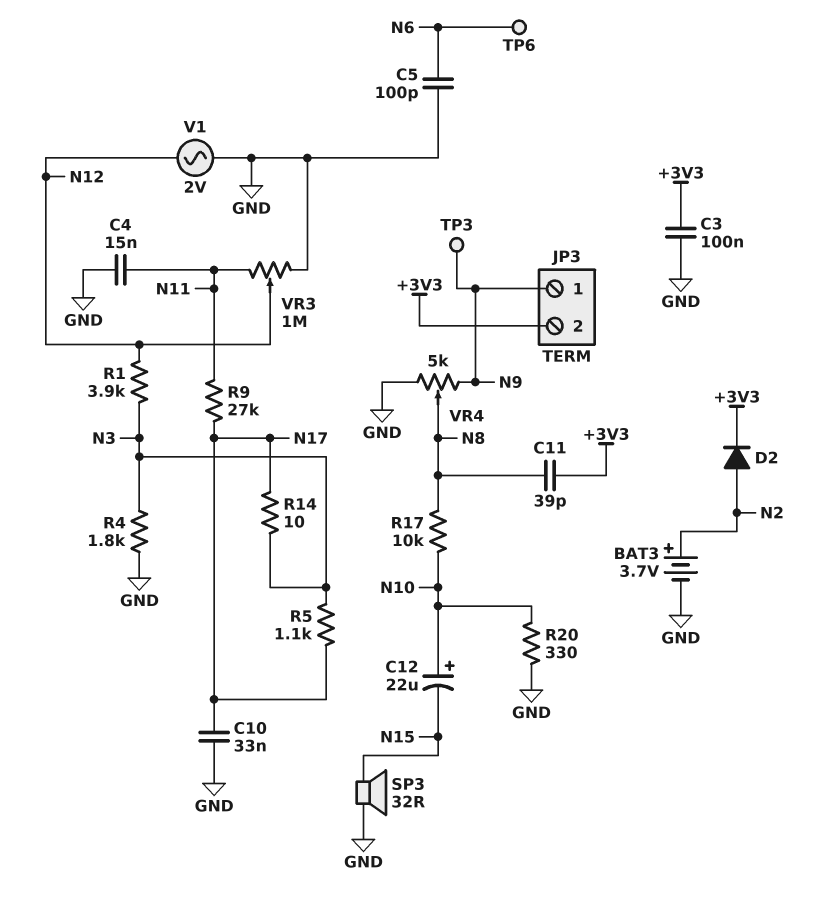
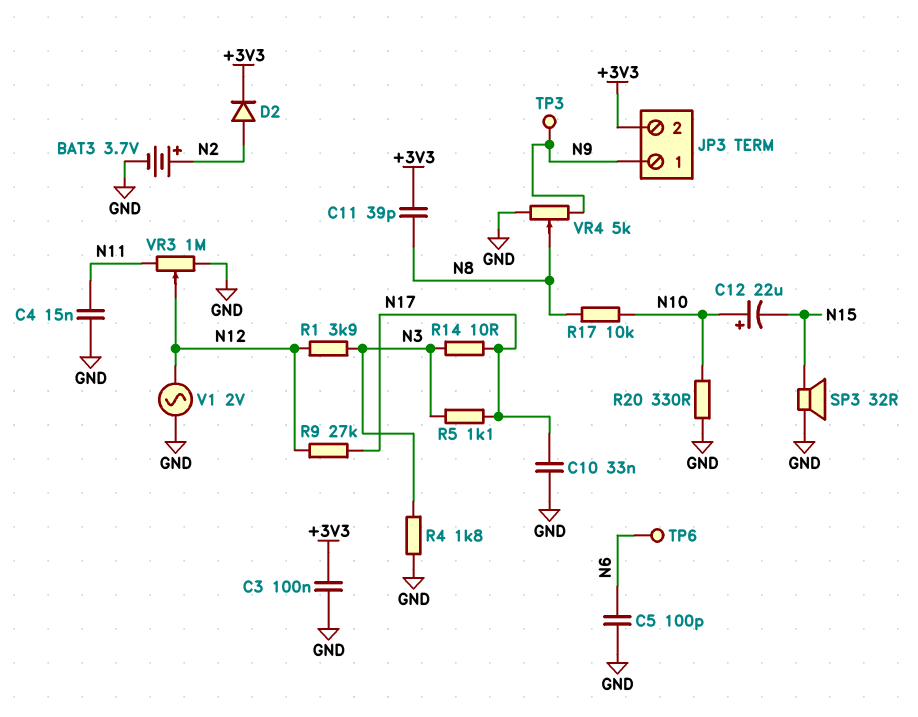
R9: 27k (N11, N17) -> 27k (N12, N17)

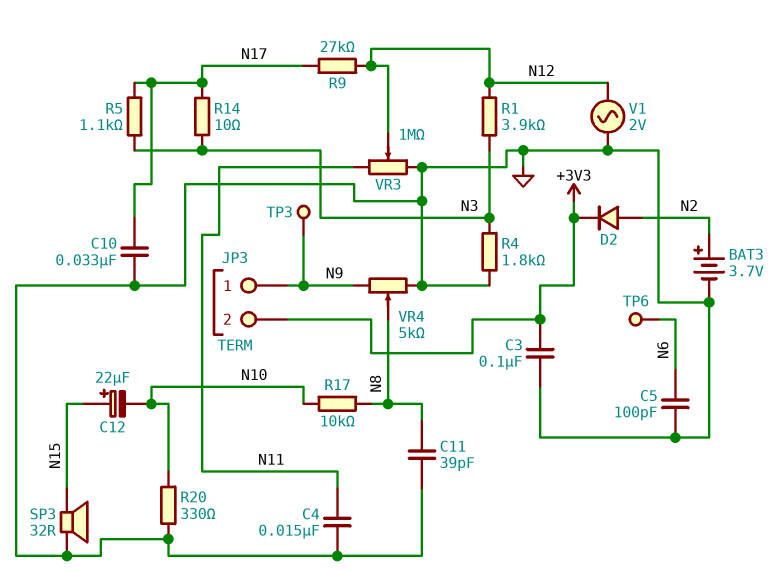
C11: 39pF (+3V3, N8) -> 39pF (GND, N8)
C12: 22uF (plus N10, minus N15) -> 22uF (plus N15, minus N10)

